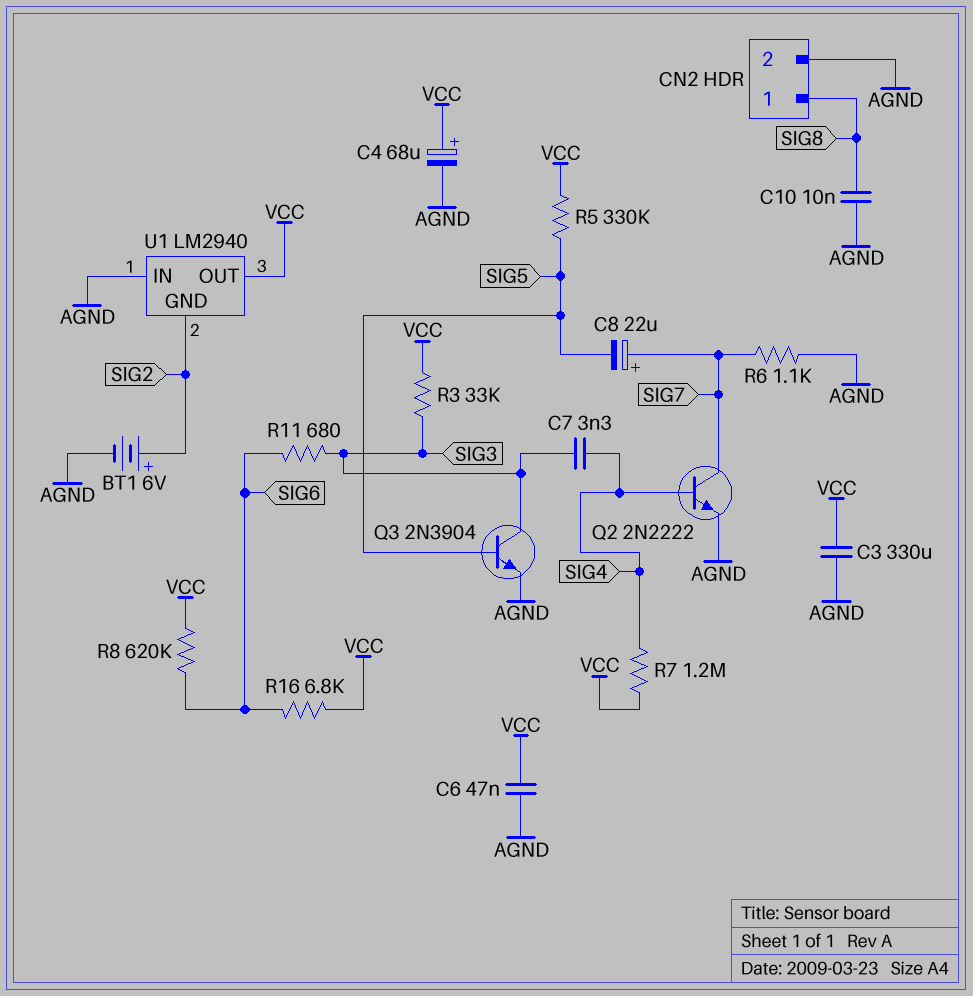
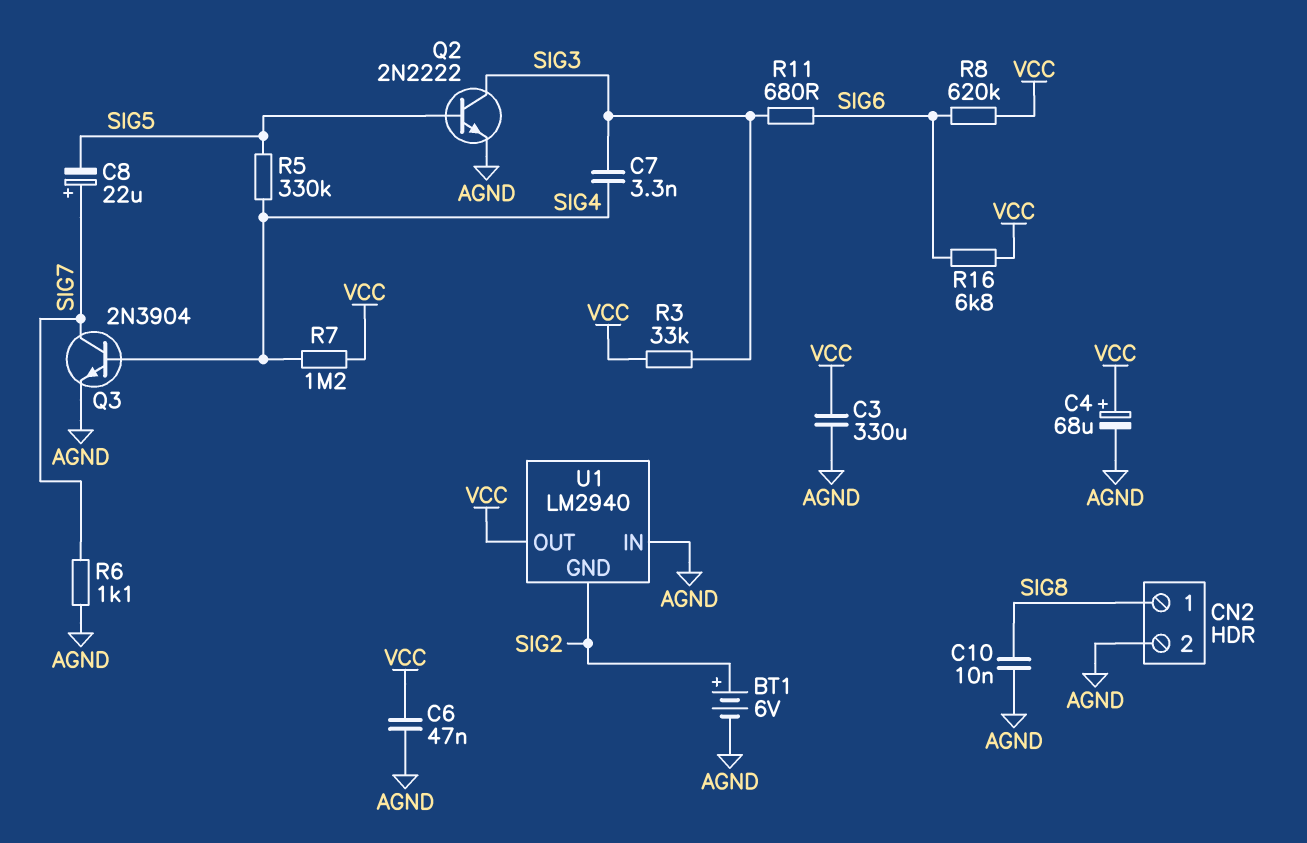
Q2: NPN 2N2222 (B SIG4, C SIG7, E AGND) -> NPN 2N2222 (B SIG5, C SIG3, E AGND)
Q3: NPN 2N3904 (B SIG5, C SIG3, E AGND) -> NPN 2N3904 (B SIG4, C SIG7, E AGND)
R5: 330k (SIG5, VCC) -> 330k (SIG4, SIG5)

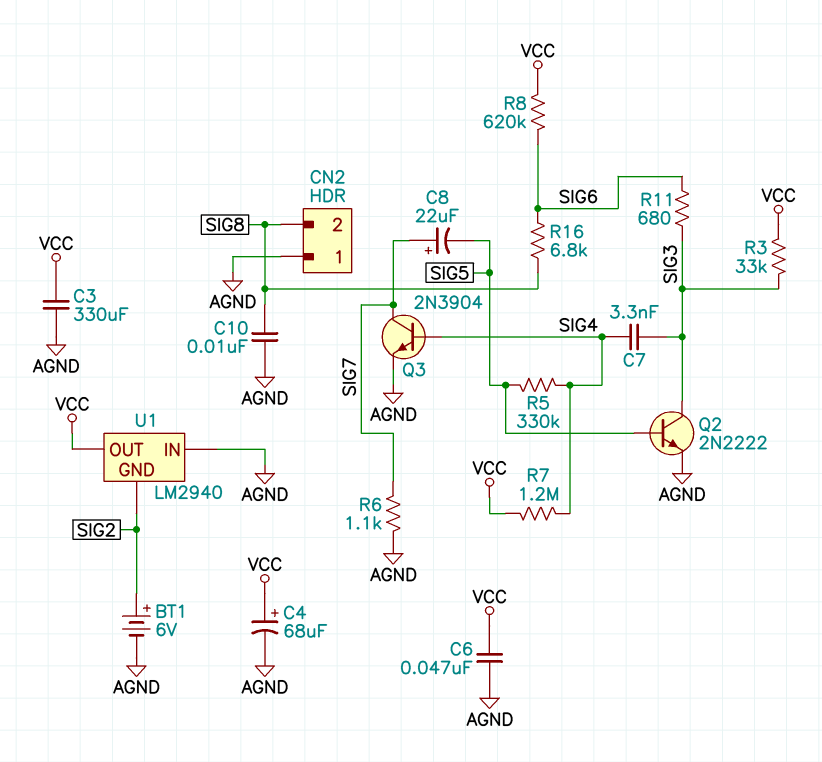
CN2 pin 1: SIG8 -> AGND
CN2 pin 2: AGND -> SIG8
R16: 6.8k (SIG6, VCC) -> 6.8k (SIG6, SIG8)

